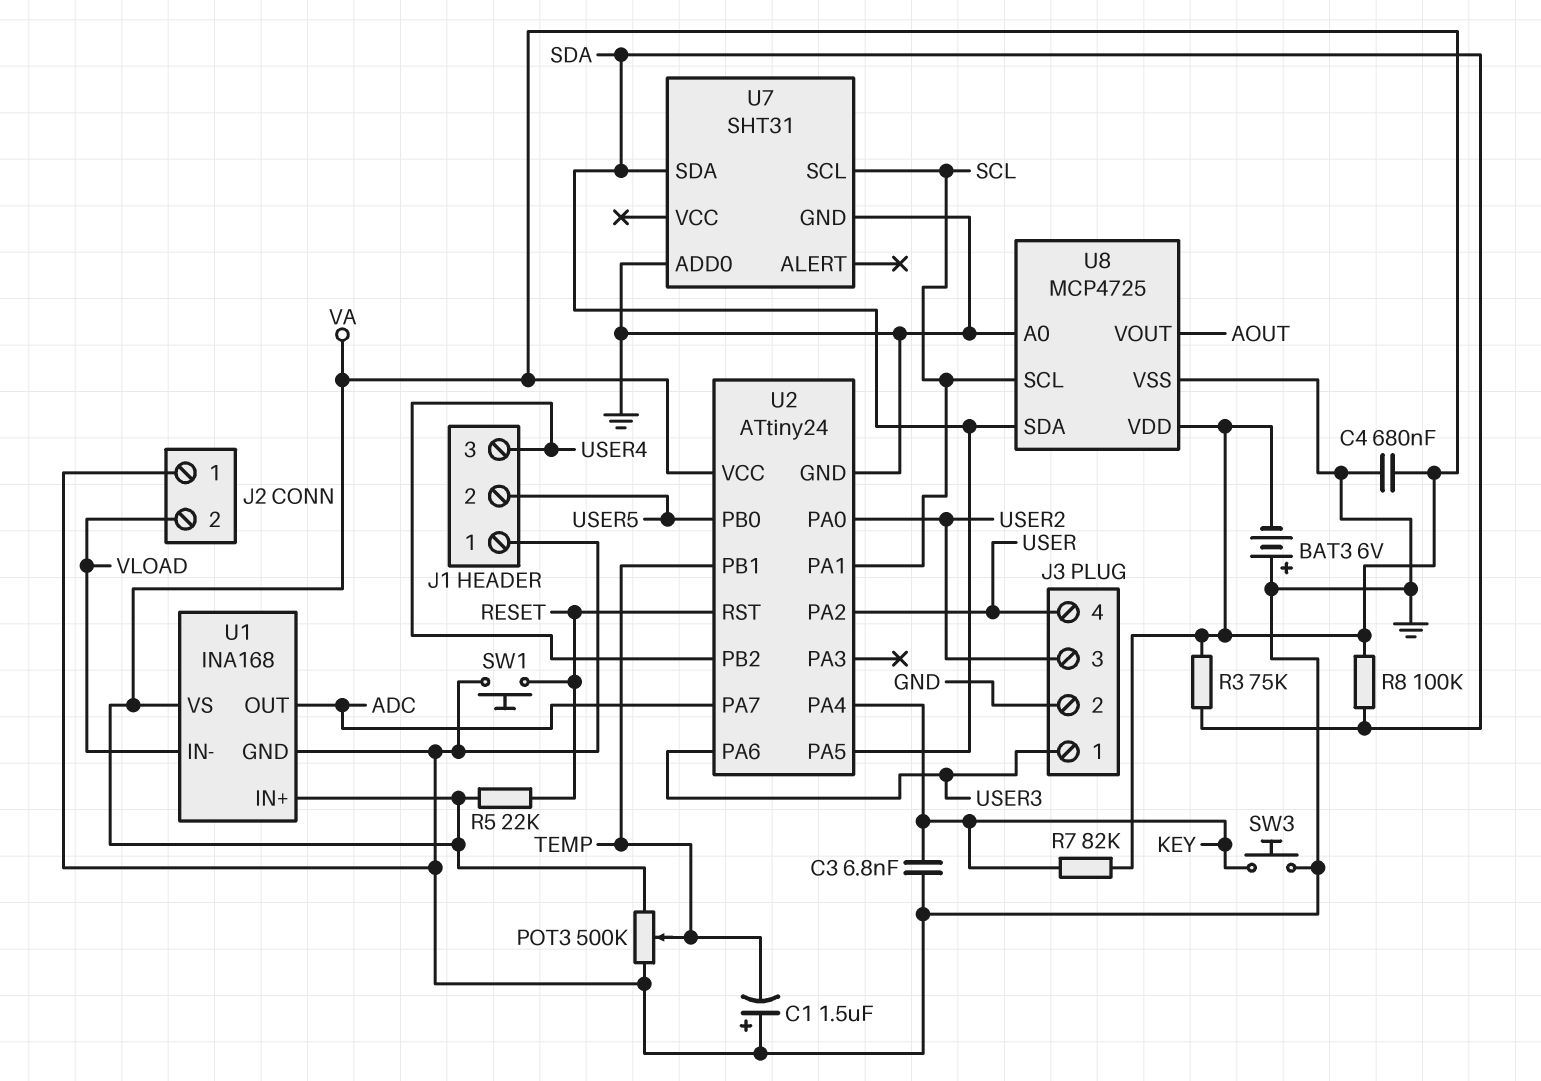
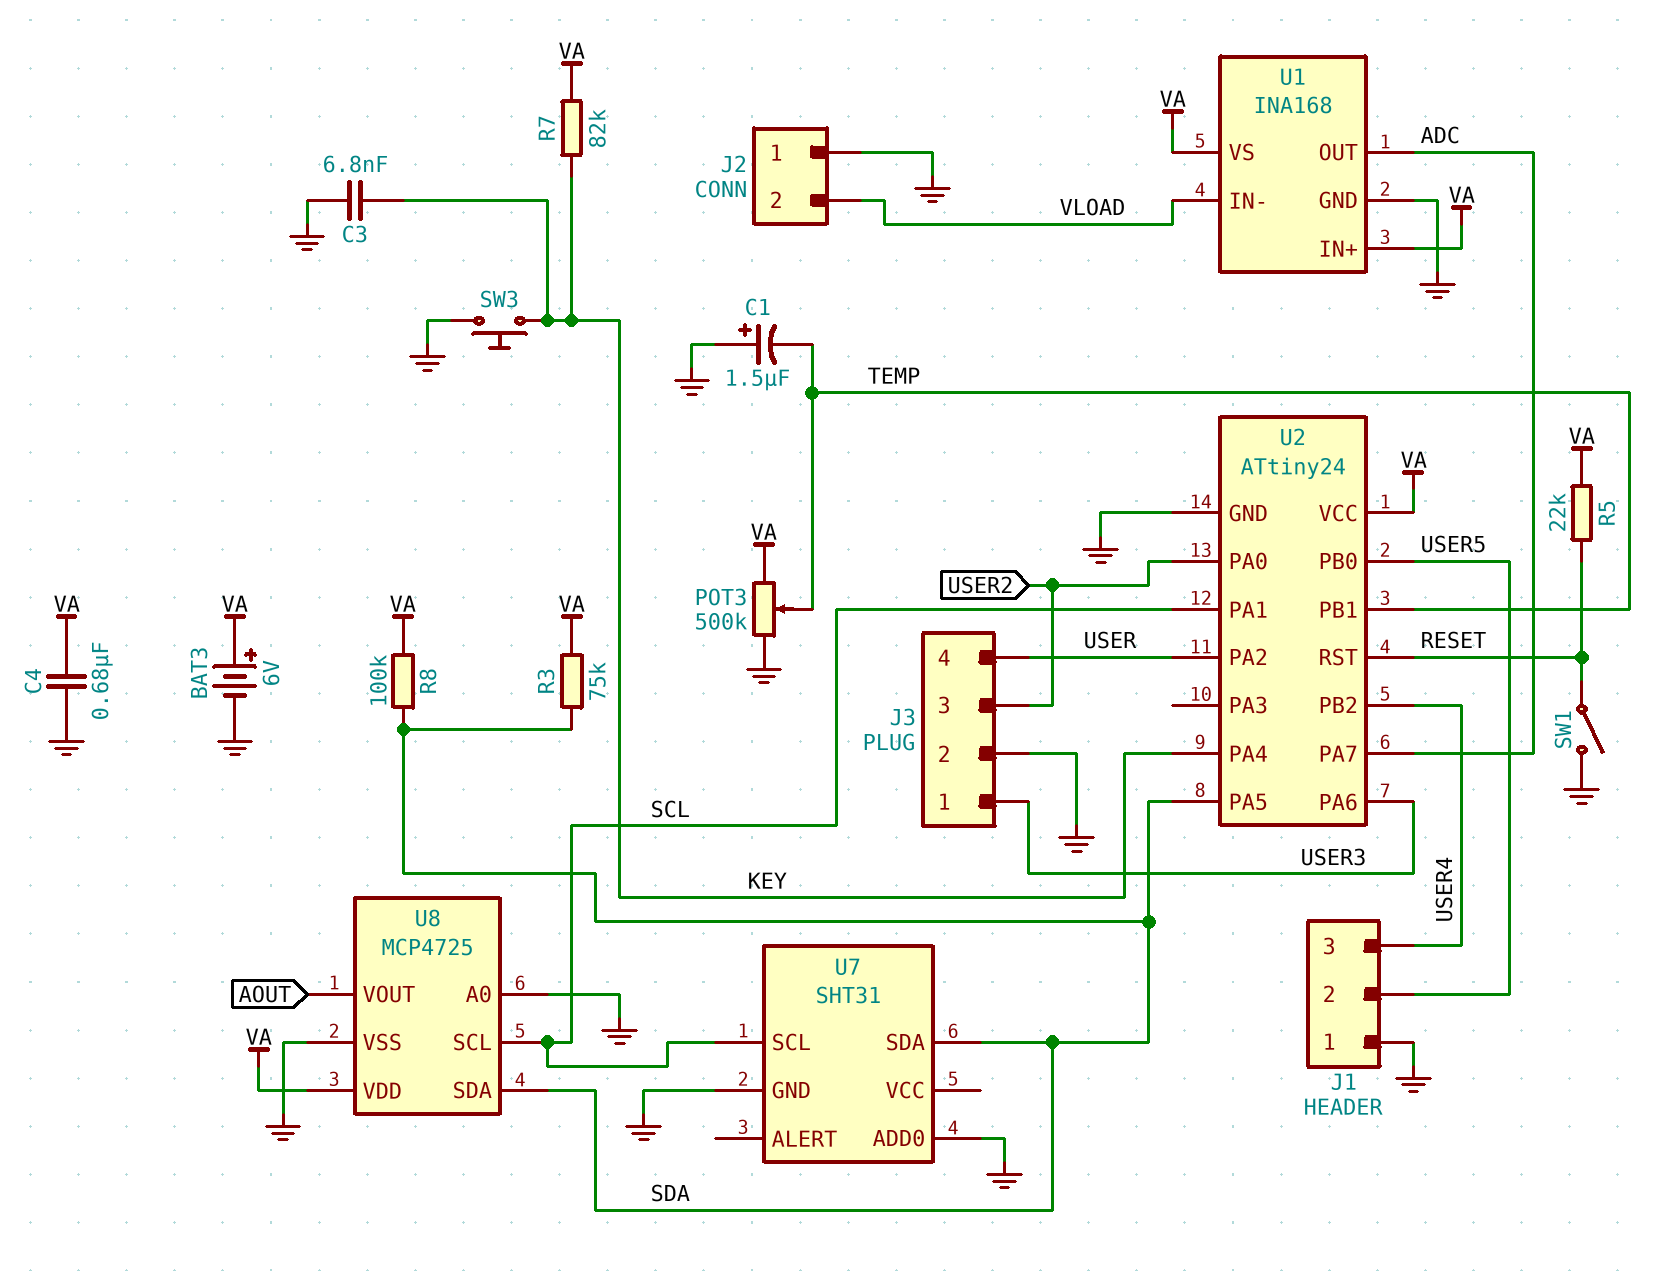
BAT3: 6V (plus GND, minus VA) -> 6V (plus VA, minus GND)
SW1: button (GND, RESET) -> switch (GND, RESET)

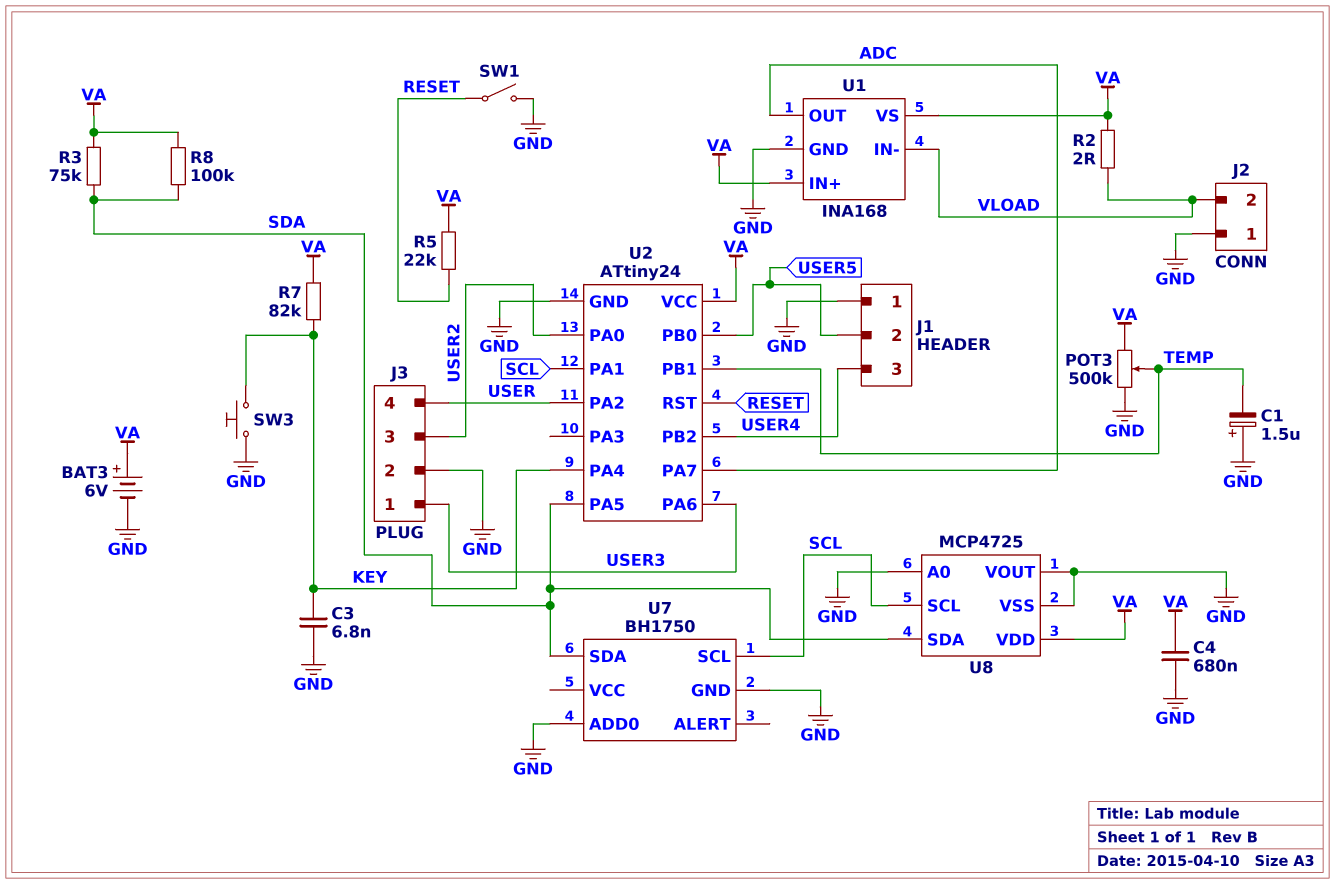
R2: none -> 2 (VA, VLOAD)
U7: SHT31 -> BH1750
U8 pin VOUT: AOUT -> GND

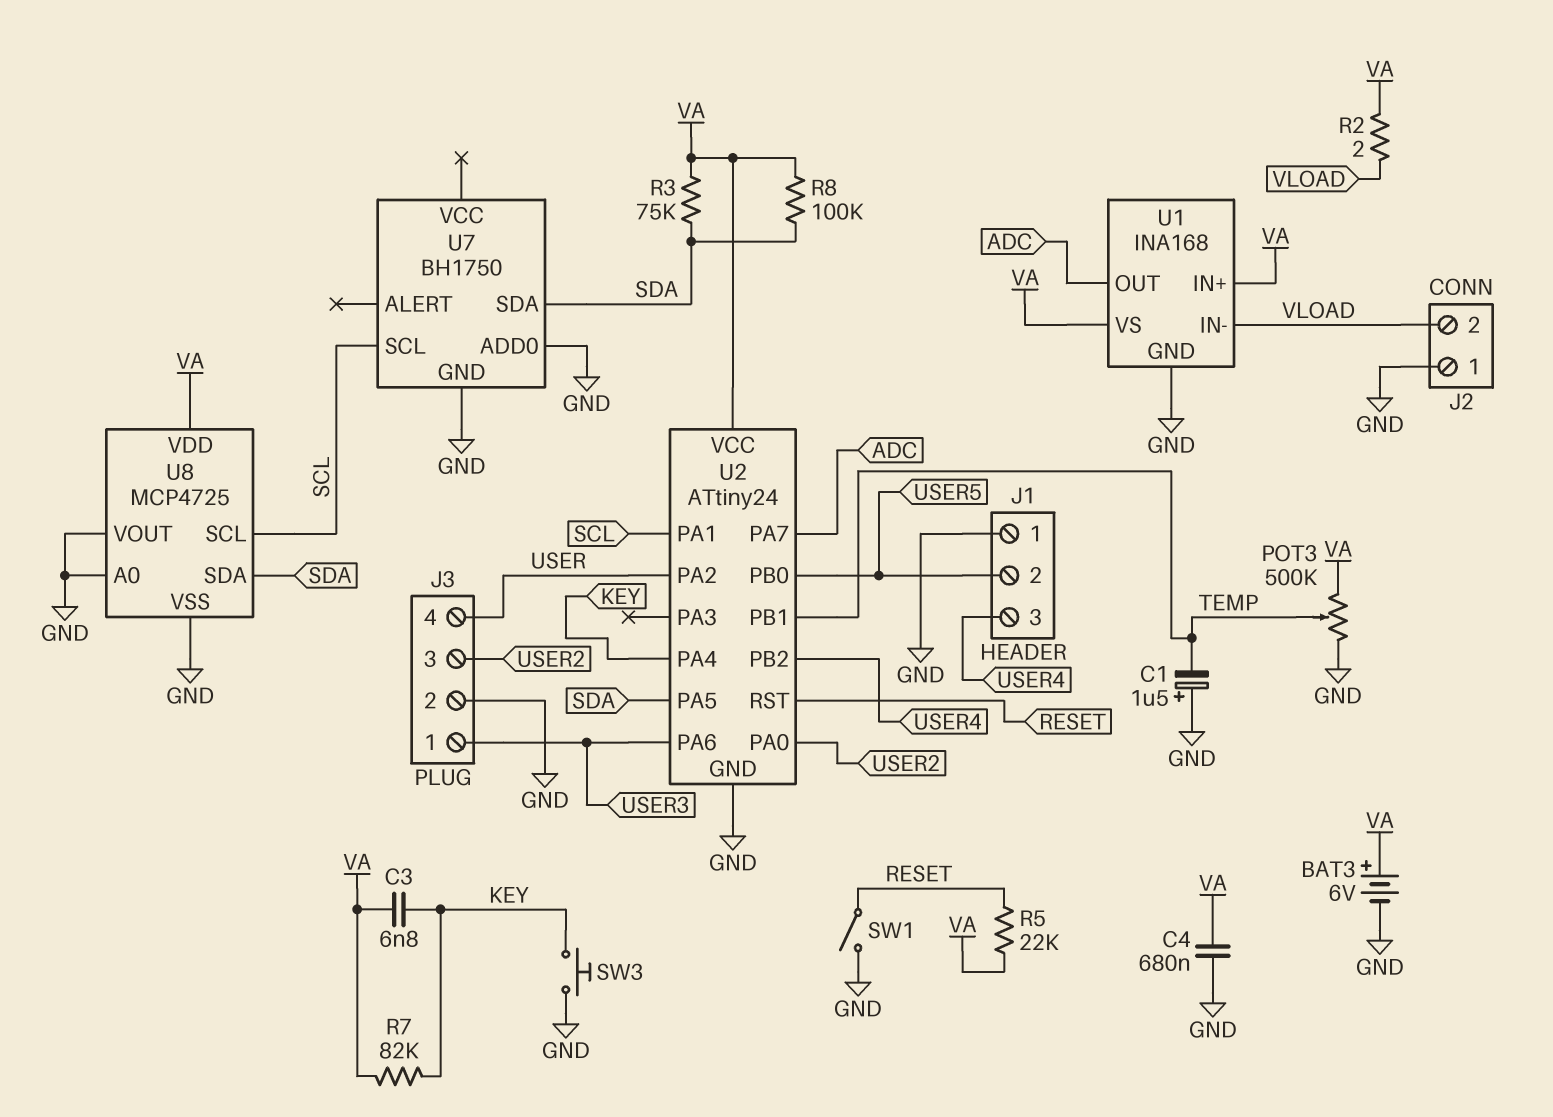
C3: 6.8nF (GND, KEY) -> 6.8nF (KEY, VA)

